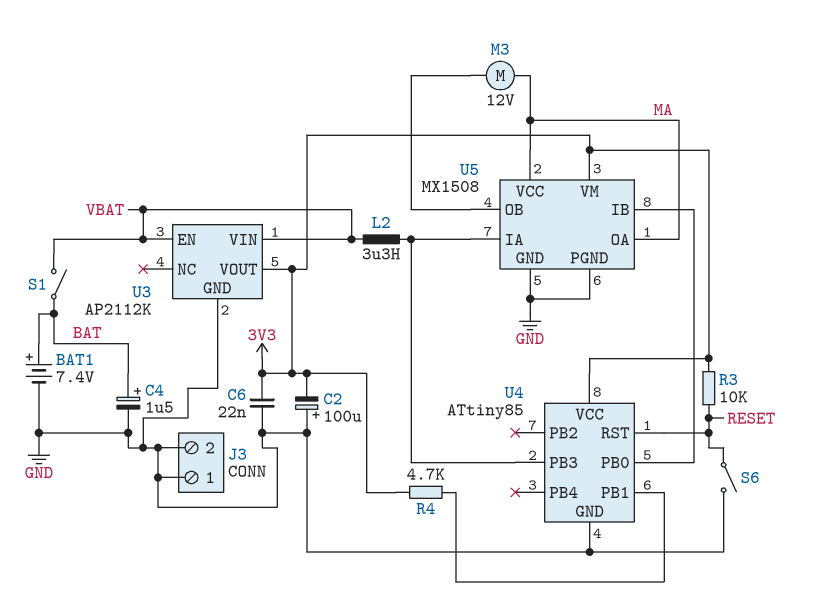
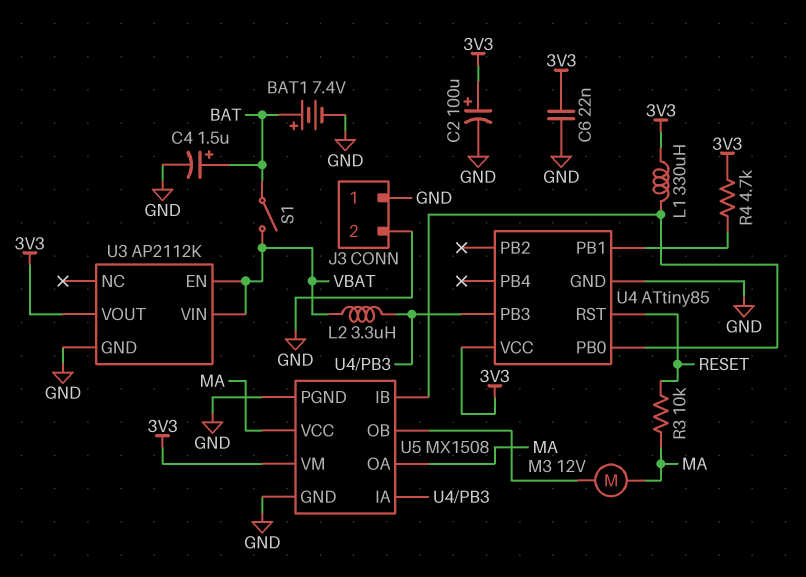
C2: 100uF (plus GND, minus 3V3) -> 100uF (plus 3V3, minus GND)
L1: none -> 330uH (3V3, U4/PB0)
R3: 10k (3V3, RESET) -> 10k (MA, RESET)
S6: switch (GND, RESET) -> none

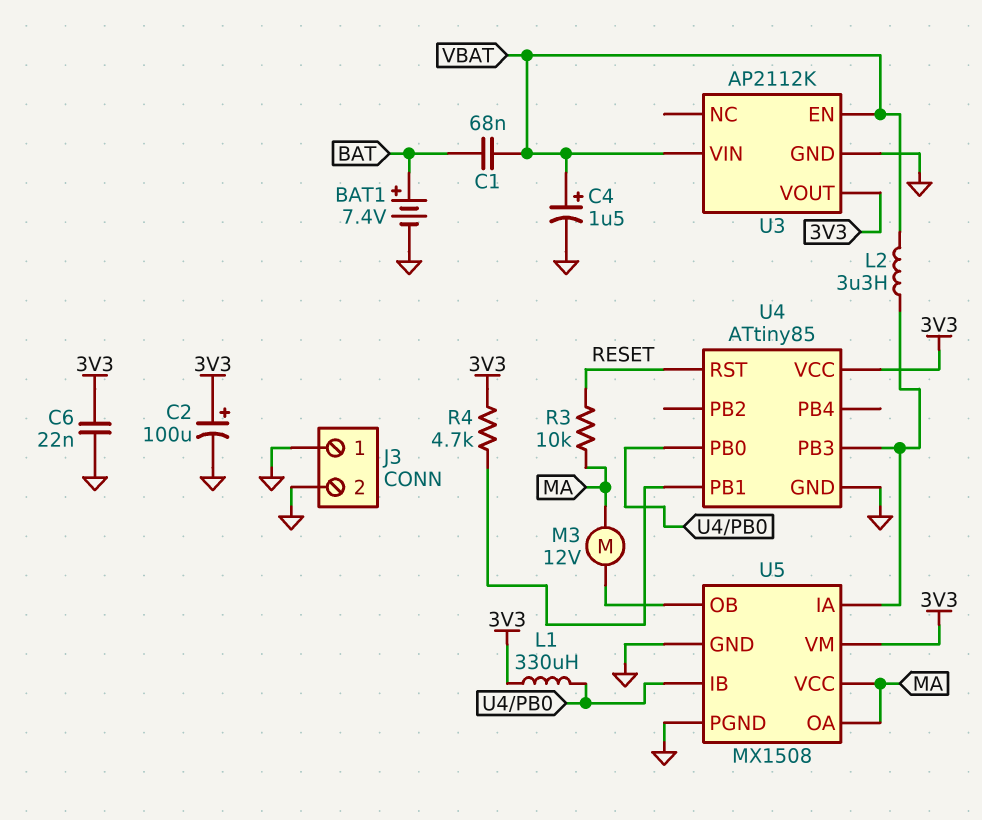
C1: none -> 68nF (BAT, VBAT)
C4: 1.5uF (plus BAT, minus GND) -> 1.5uF (plus VBAT, minus GND)
S1: switch (BAT, VBAT) -> none

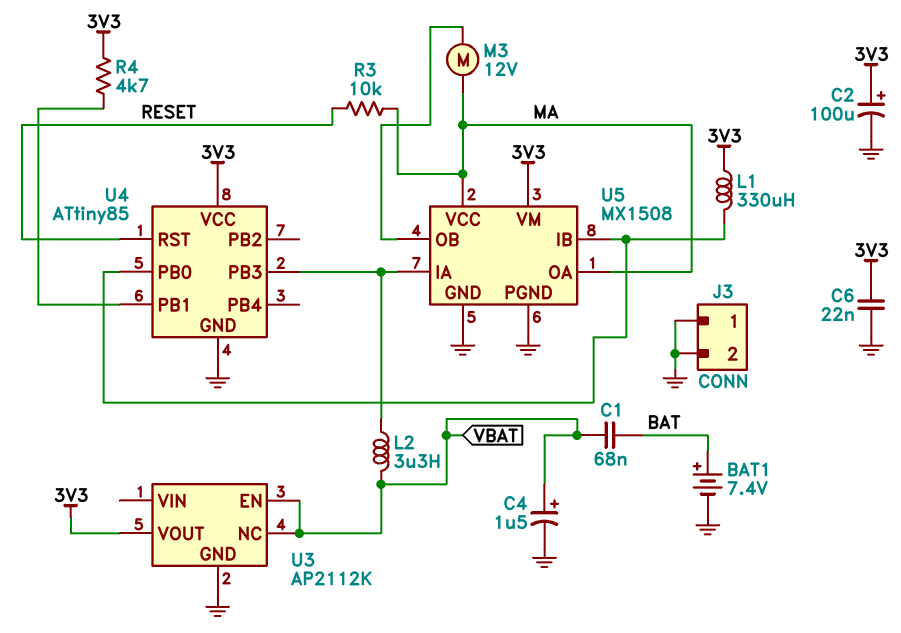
U3 pin NC: none -> VBAT
U3 pin VIN: VBAT -> none

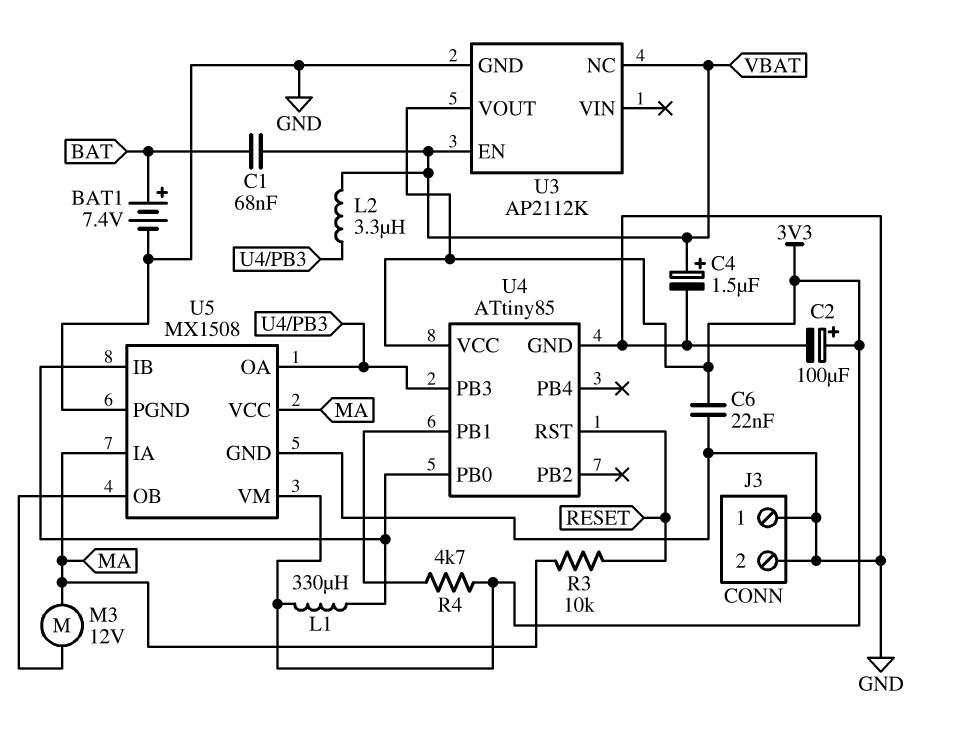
U5 pin IA: U4/PB3 -> MA
U5 pin OA: MA -> U4/PB3

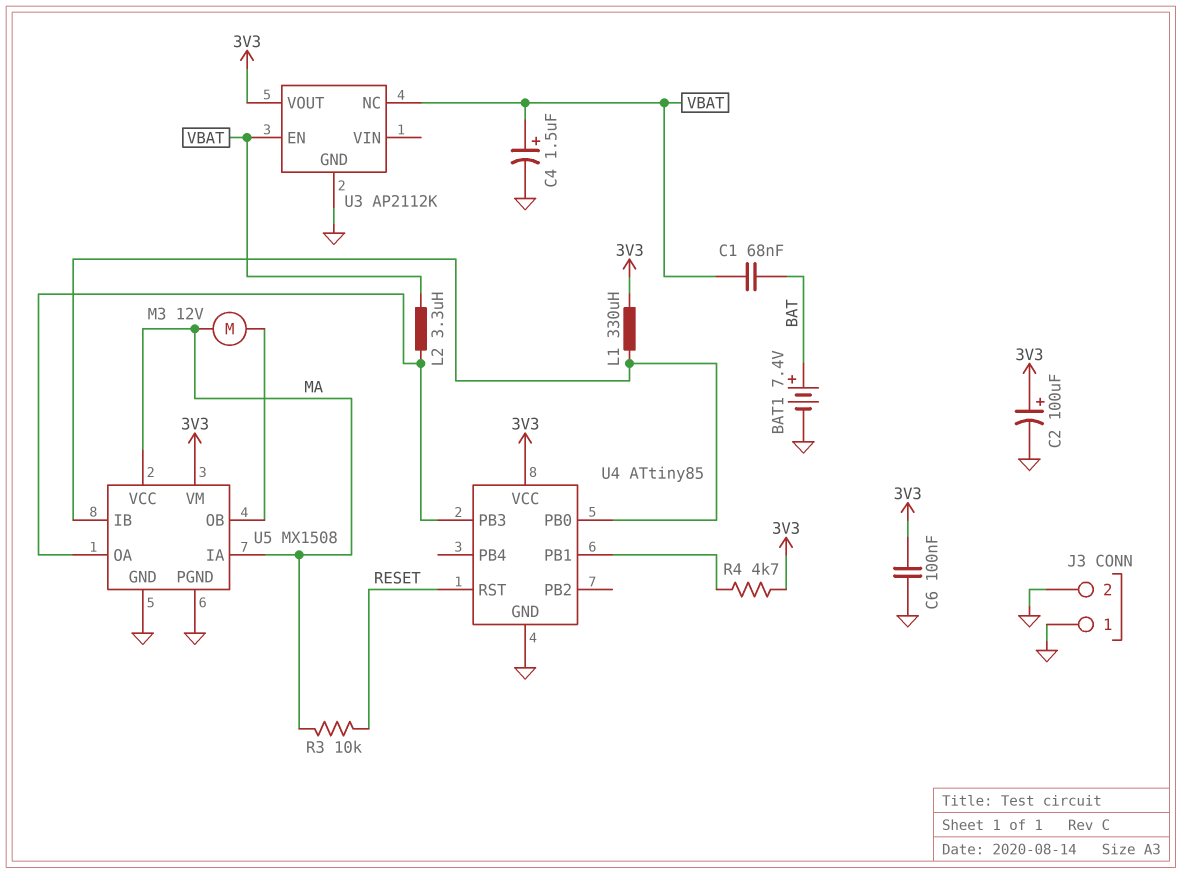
C6: 22nF (3V3, GND) -> 100nF (3V3, GND)

